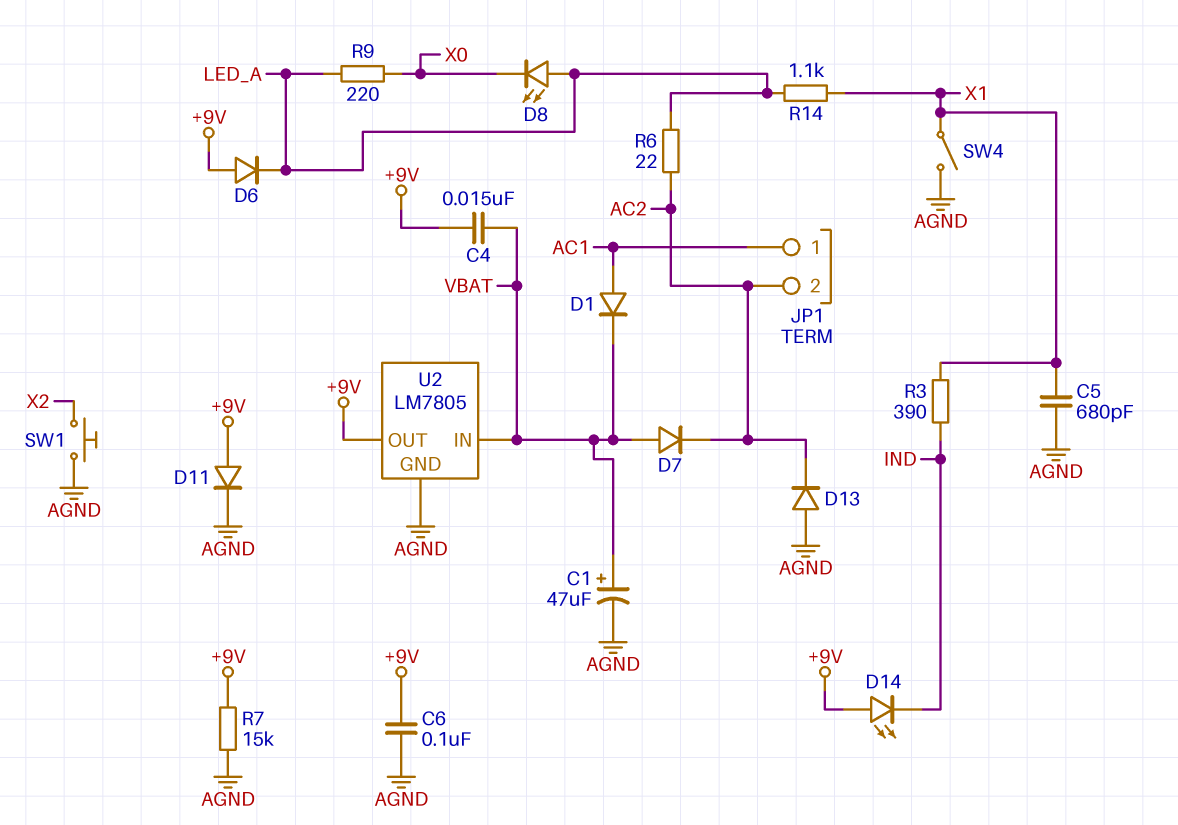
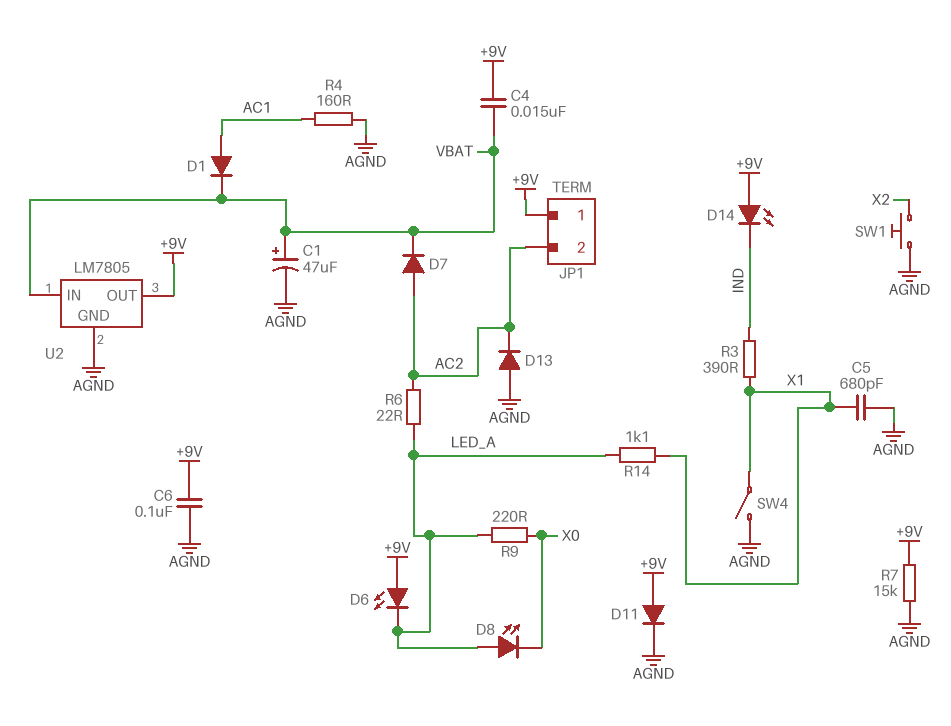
D6: diode (A +9V, K LED_A) -> LED (A +9V, K LED_A)
D7: diode (A VBAT, K AC2) -> diode (A AC2, K VBAT)
JP1 pin 1: AC1 -> +9V
R4: none -> 160 (AC1, AGND)

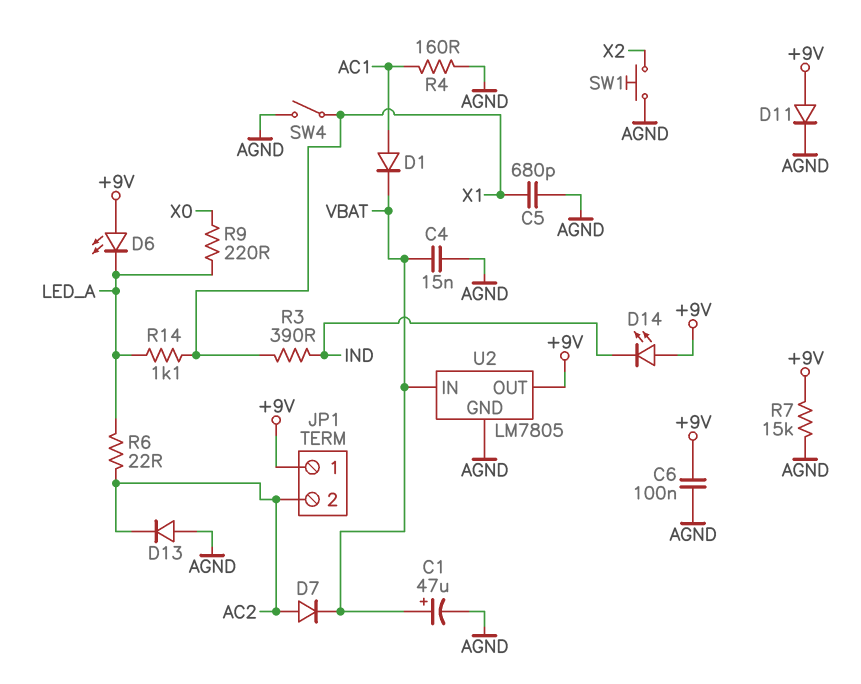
C4: 15nF (+9V, VBAT) -> 15nF (AGND, VBAT)
D8: LED (A LED_A, K X0) -> none

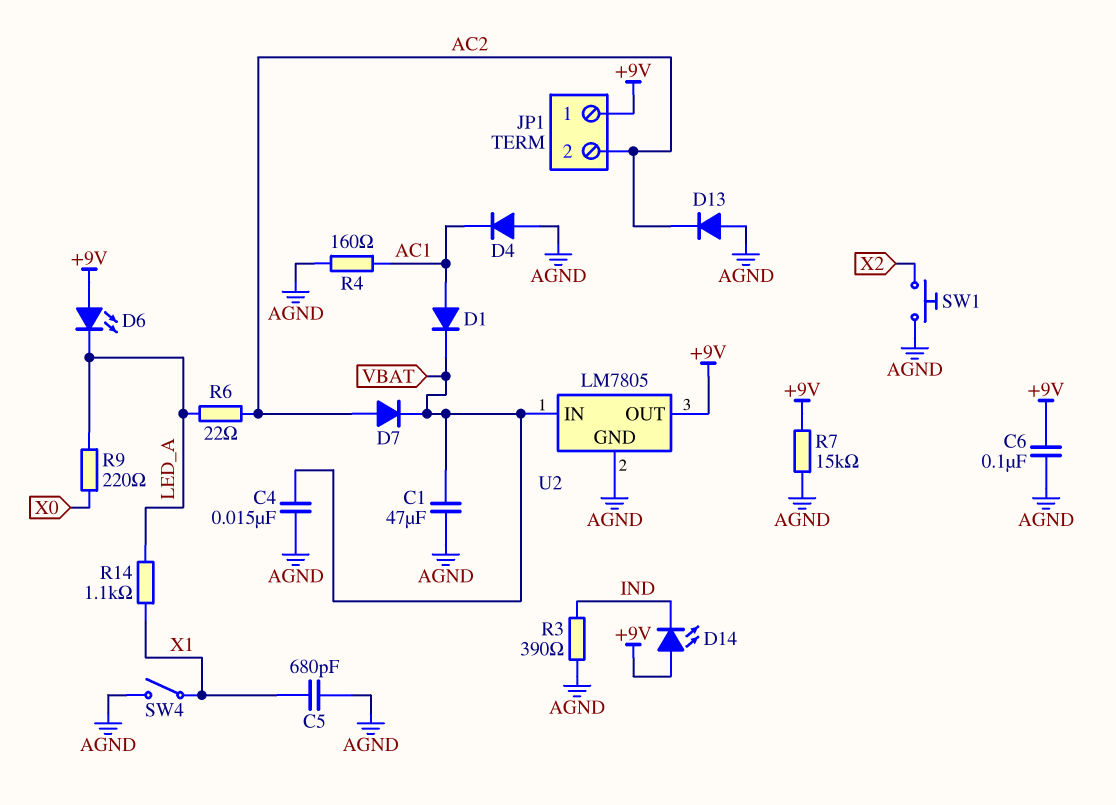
C1: 47uF (plus VBAT, minus AGND) -> 47uF (AGND, VBAT)
D4: none -> diode (A AGND, K AC1)
D11: diode (A +9V, K AGND) -> none
R3: 390 (IND, X1) -> 390 (AGND, IND)

